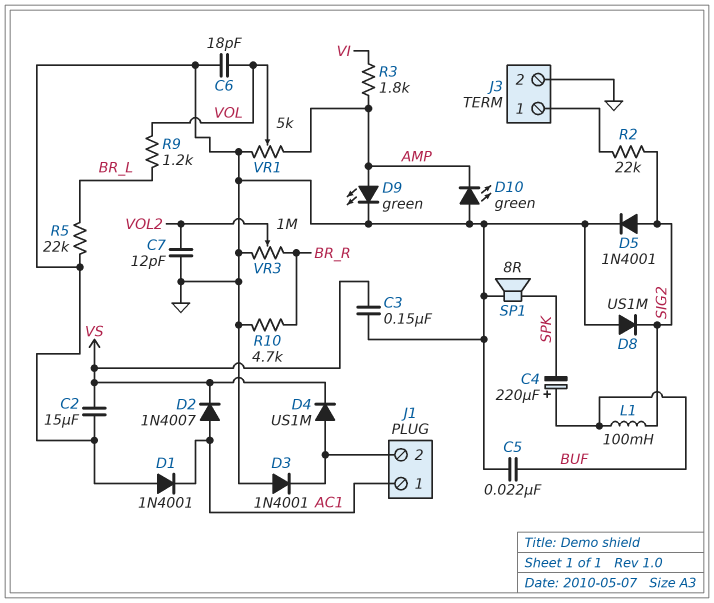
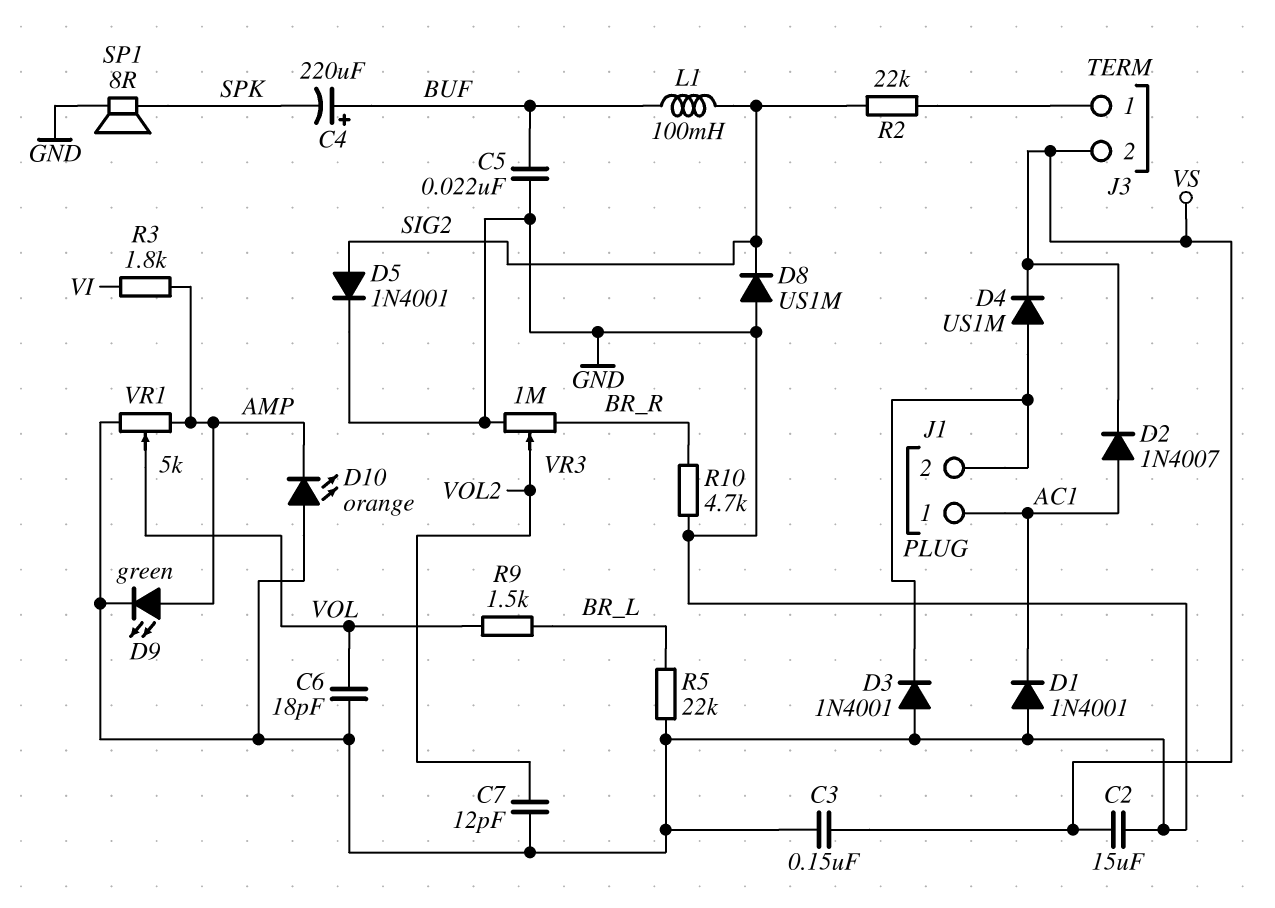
D10: LED green (A GND, K AMP) -> LED orange (A GND, K AMP)
J3 pin 2: GND -> VS
R9: 1.2k (BR_L, VOL) -> 1.5k (BR_L, VOL)

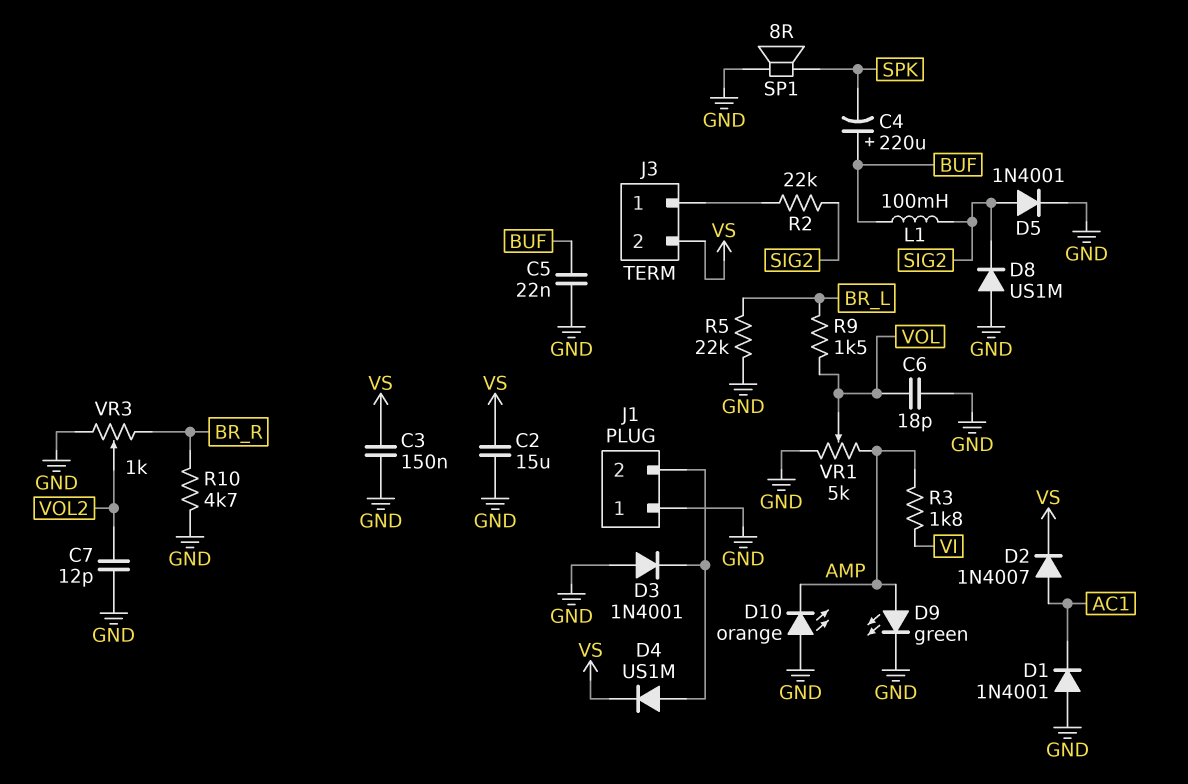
J1 pin 1: AC1 -> GND
VR3: 1M (BR_R, GND, wiper VOL2) -> 1k (BR_R, GND, wiper VOL2)

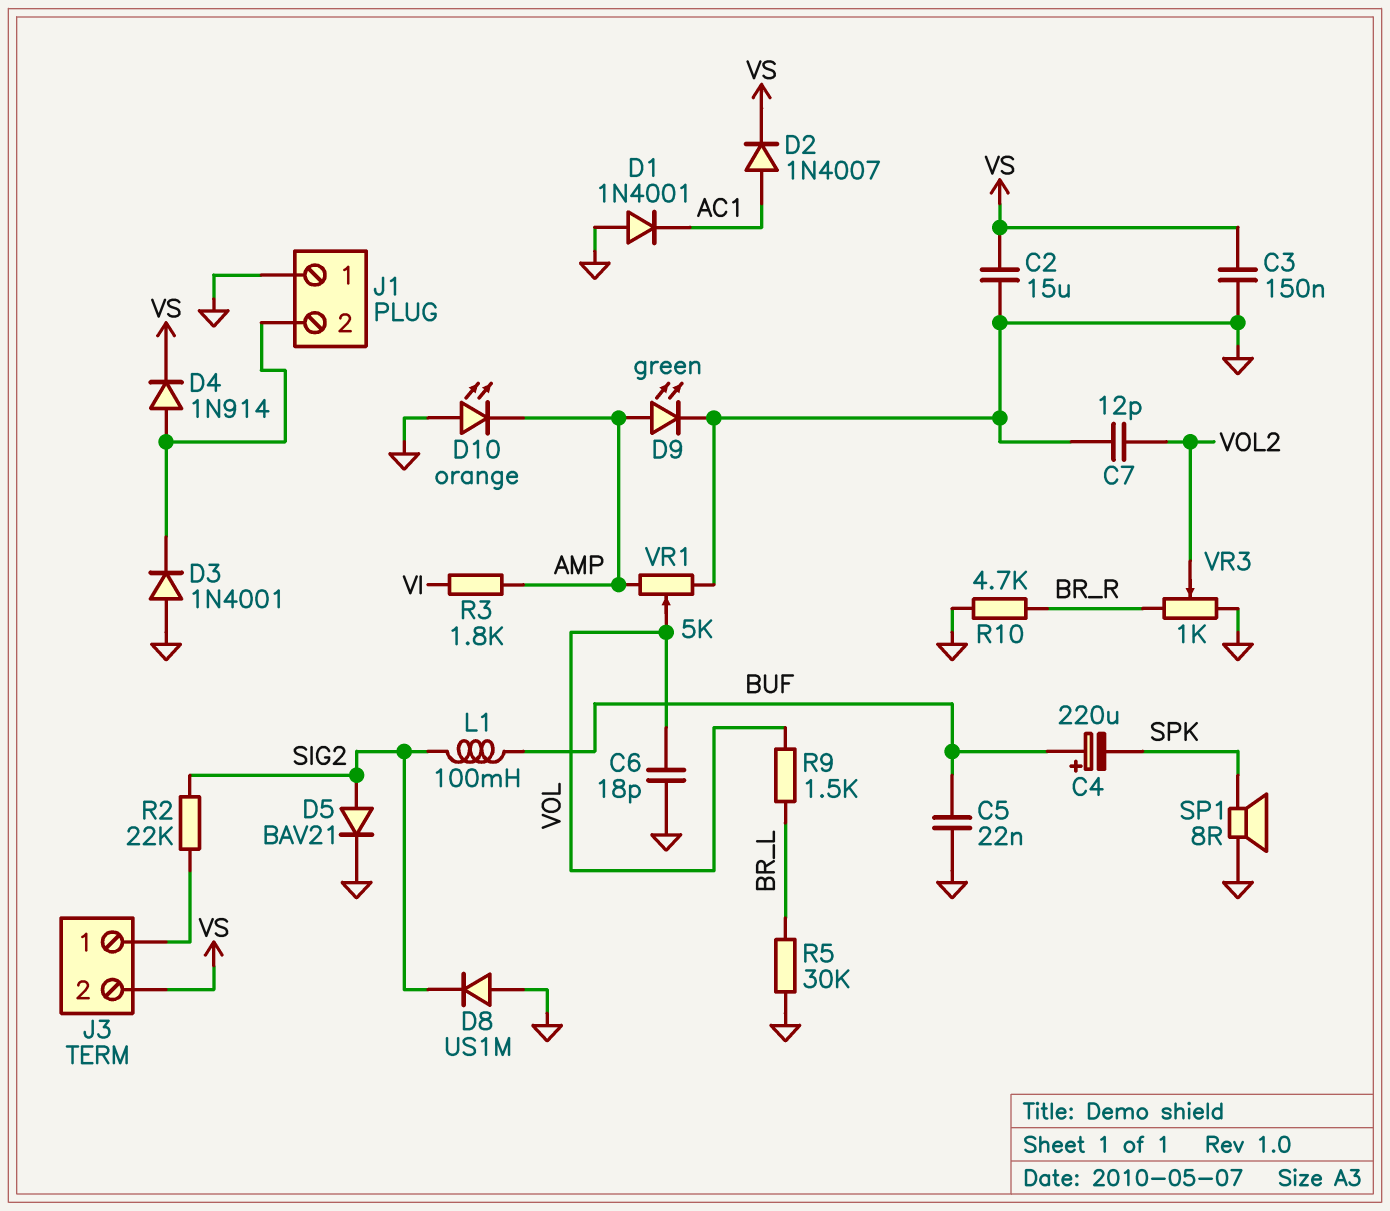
D4: diode US1M (A J1/2, K VS) -> diode 1N914 (A J1/2, K VS)
D5: diode 1N4001 (A SIG2, K GND) -> diode BAV21 (A SIG2, K GND)
R5: 22k (BR_L, GND) -> 30k (BR_L, GND)

